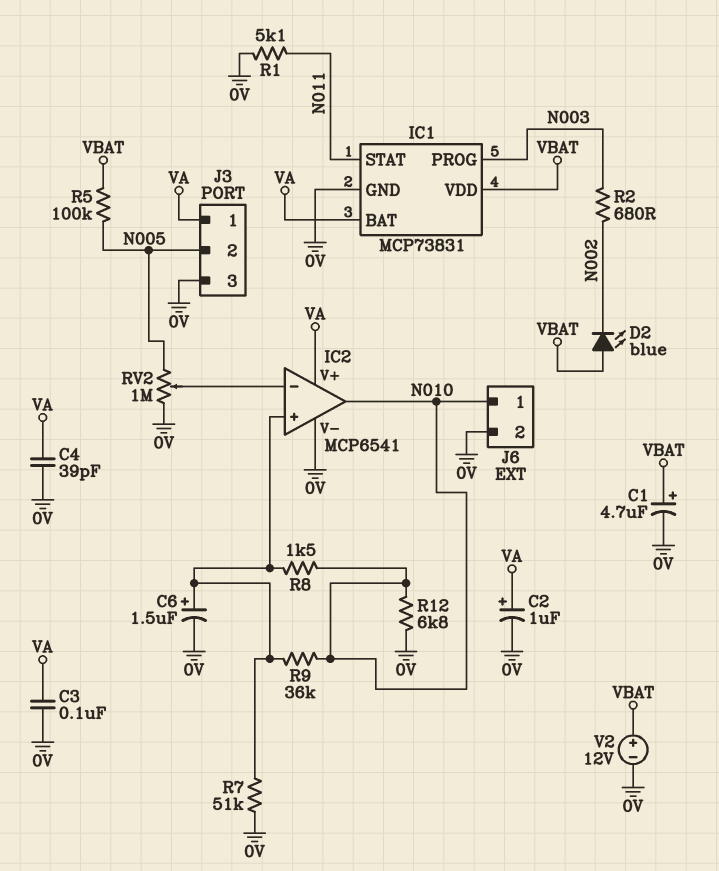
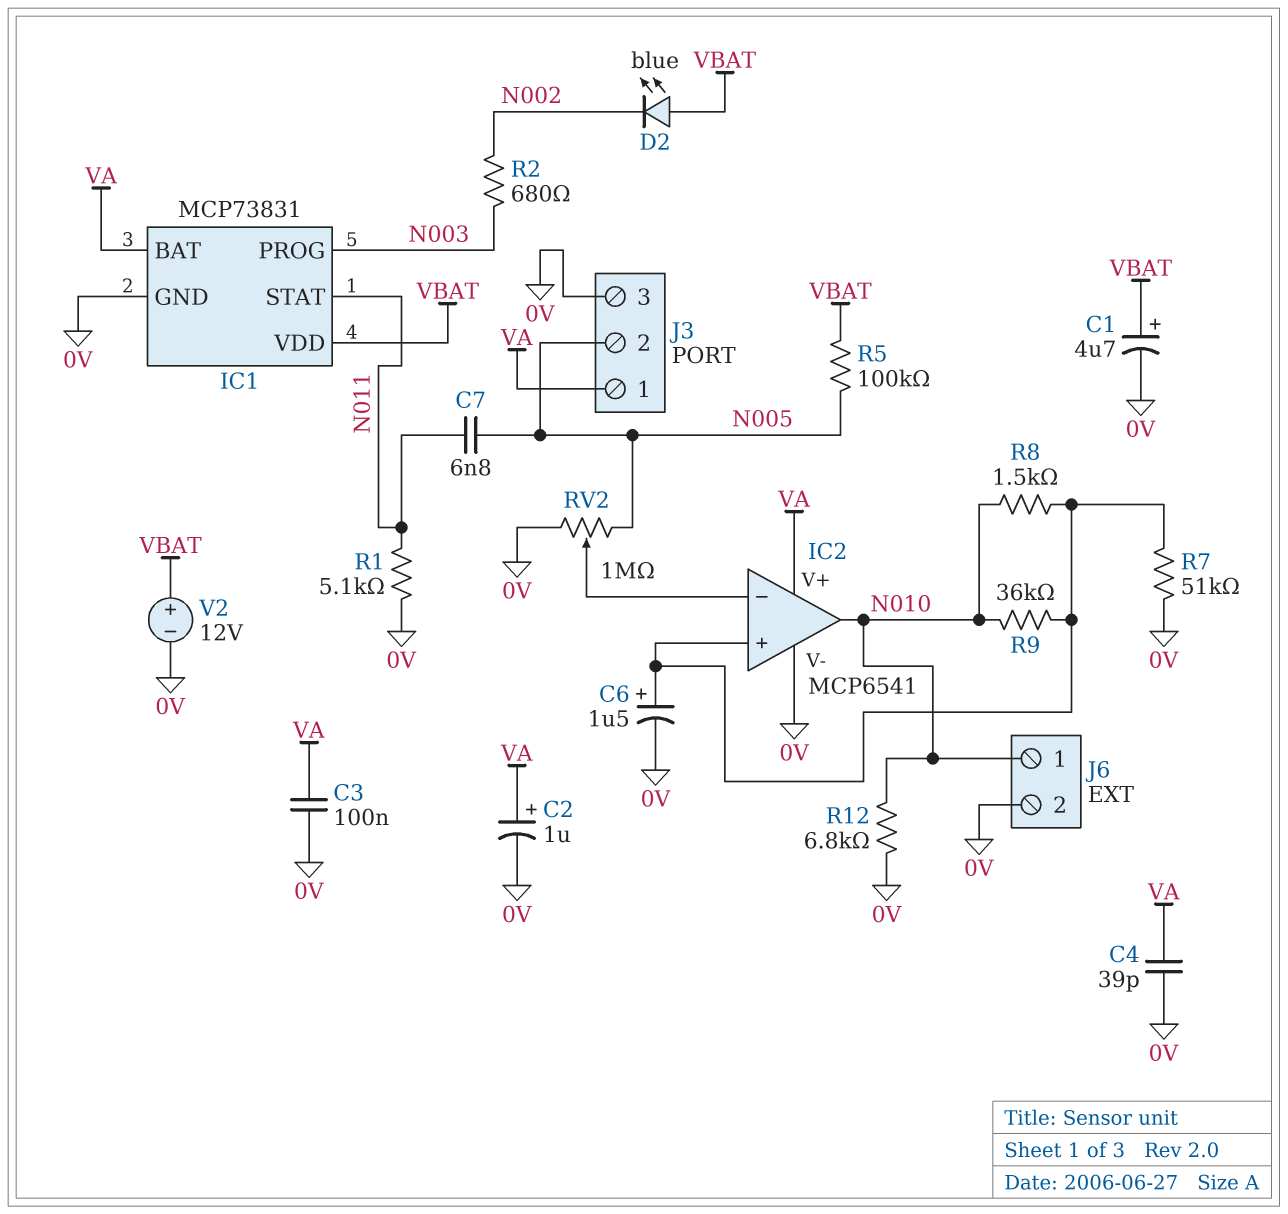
C7: none -> 6.8nF (N005, N011)

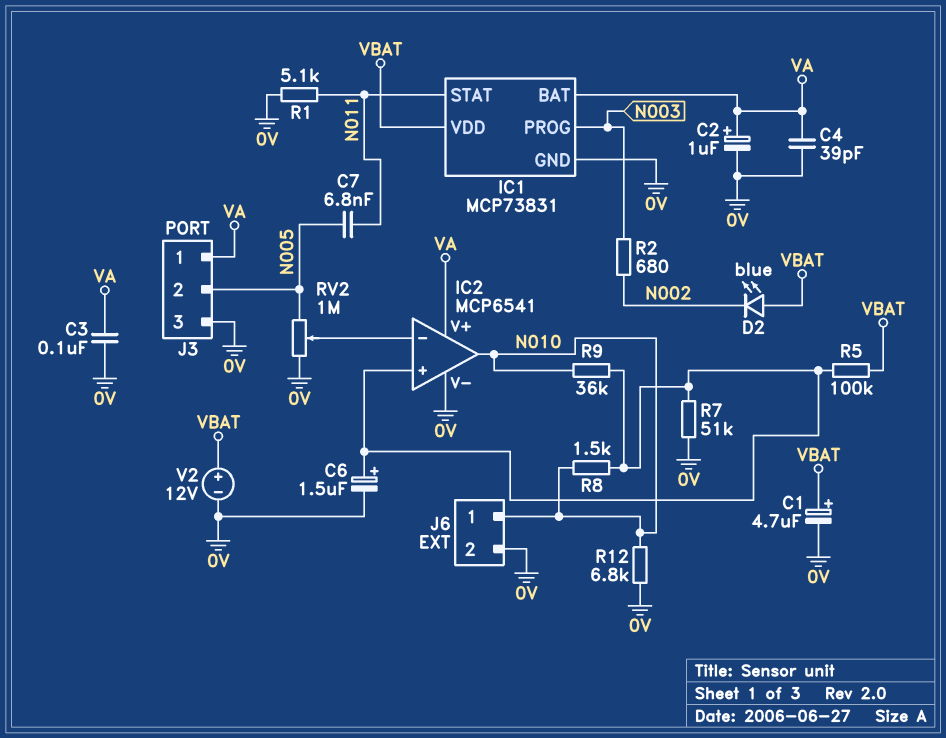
R5: 100k (N005, VBAT) -> 100k (IC2/in+, VBAT)

